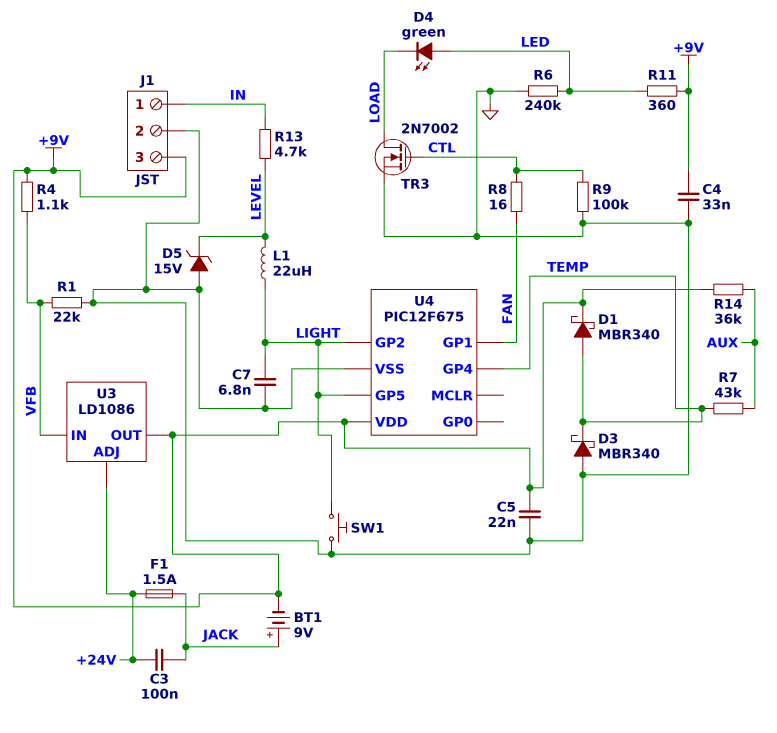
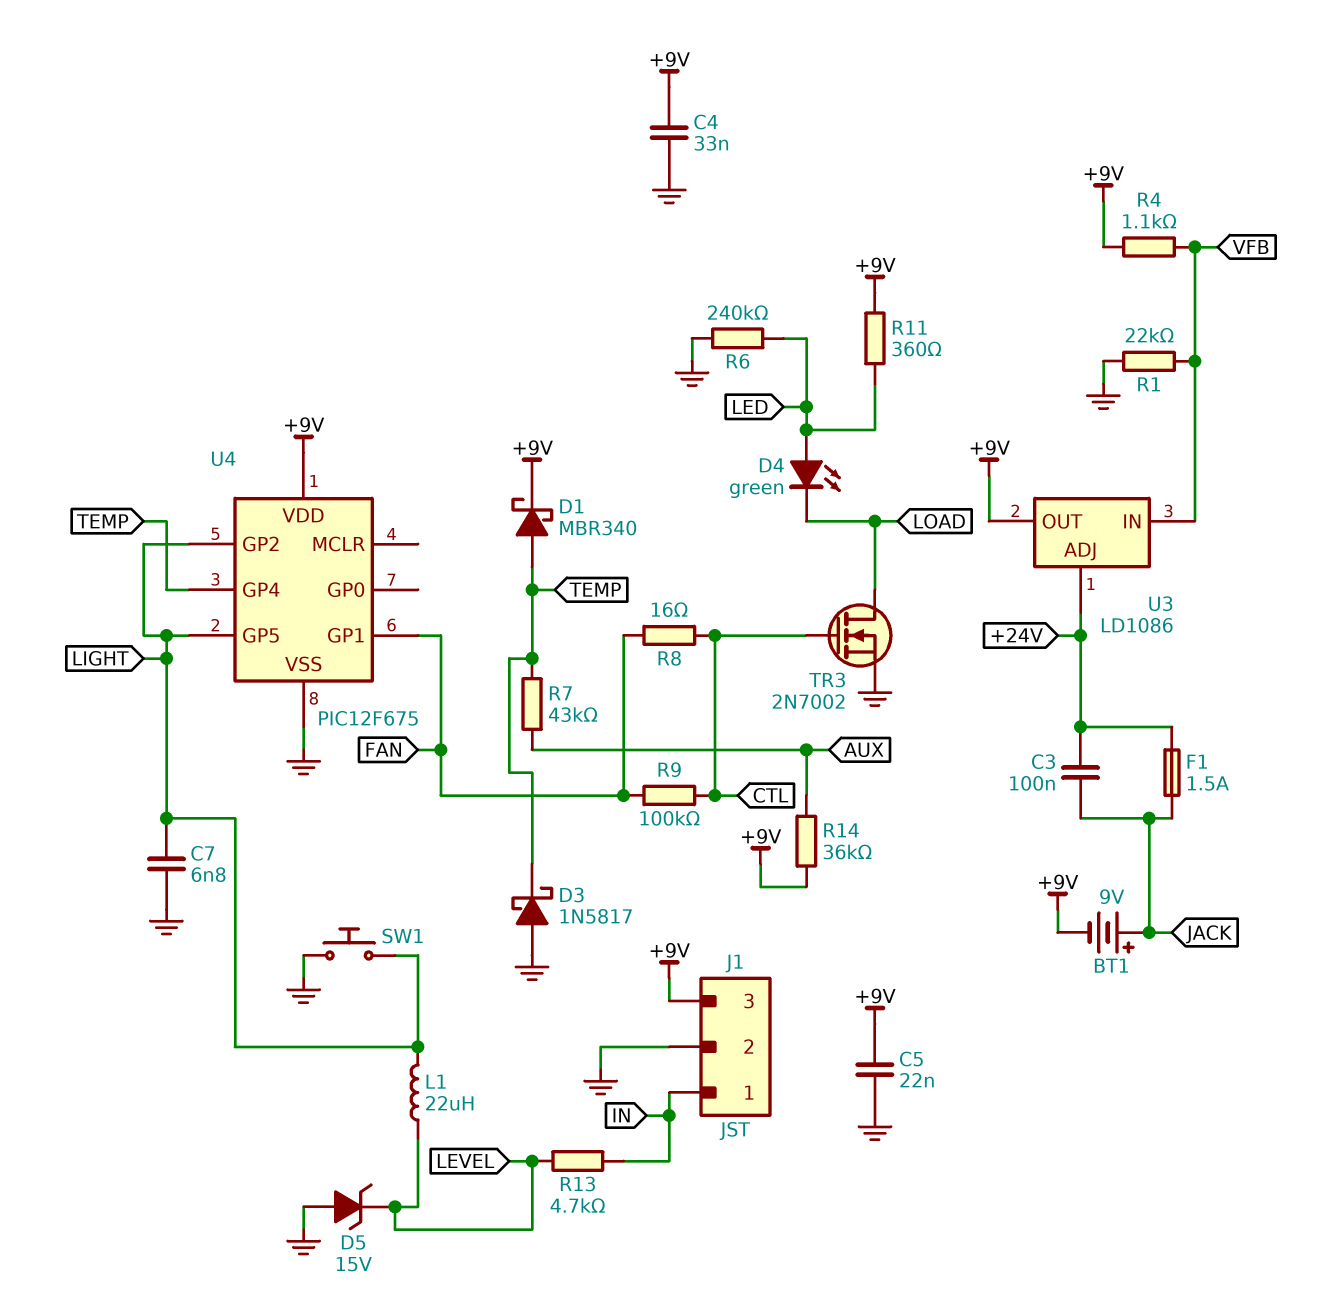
D3: schottky MBR340 (A GND, K TEMP) -> schottky 1N5817 (A GND, K TEMP)
R9: 100k (CTL, GND) -> 100k (CTL, FAN)

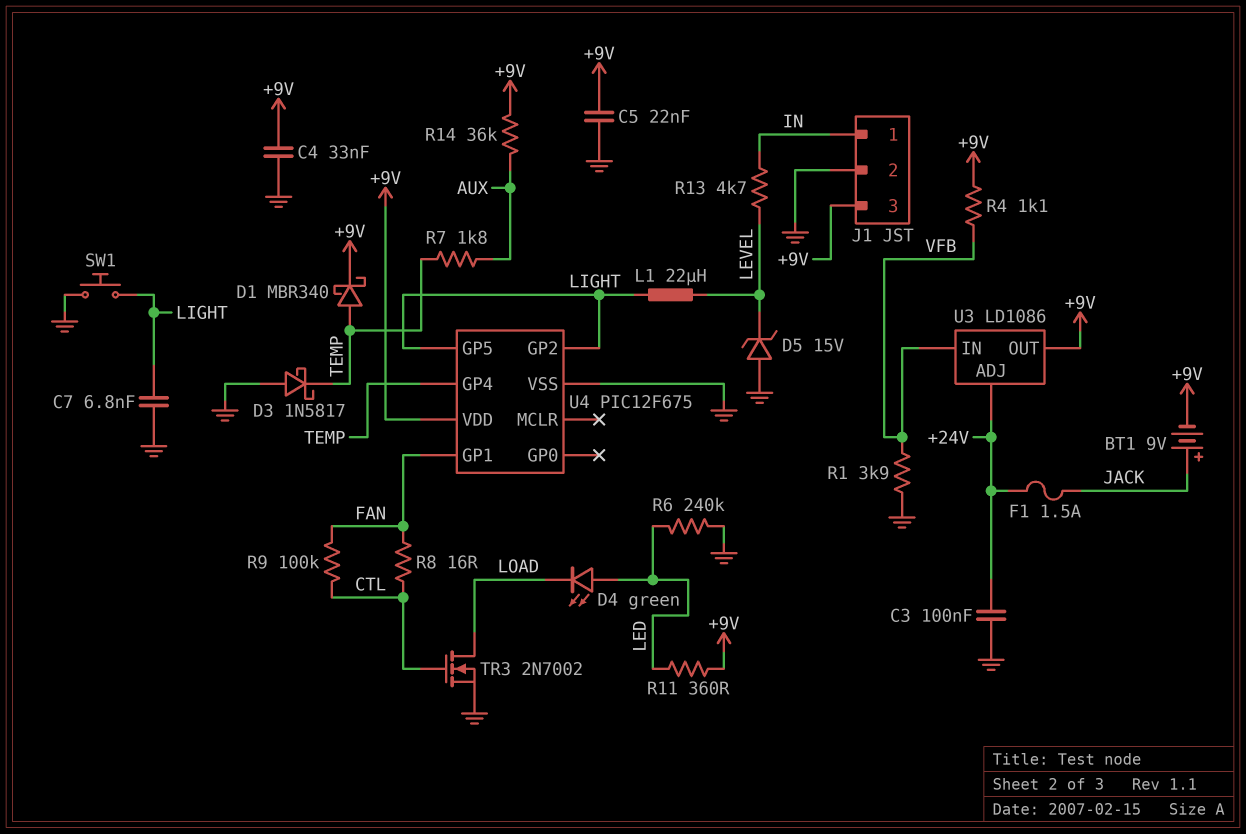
C3: 100nF (+24V, JACK) -> 100nF (+24V, GND)
R1: 22k (GND, VFB) -> 3.9k (GND, VFB)
R7: 43k (AUX, TEMP) -> 1.8k (AUX, TEMP)

